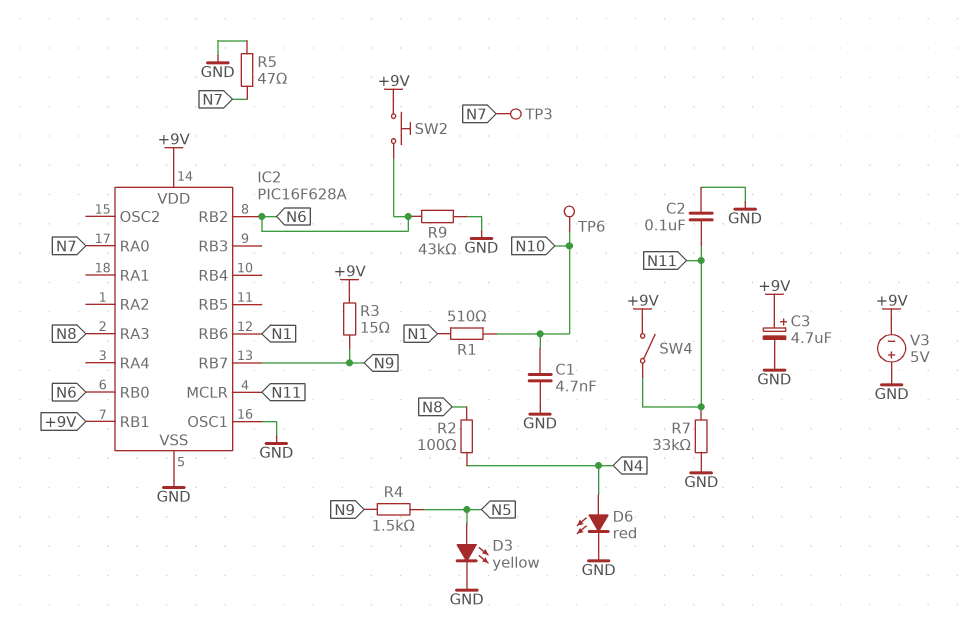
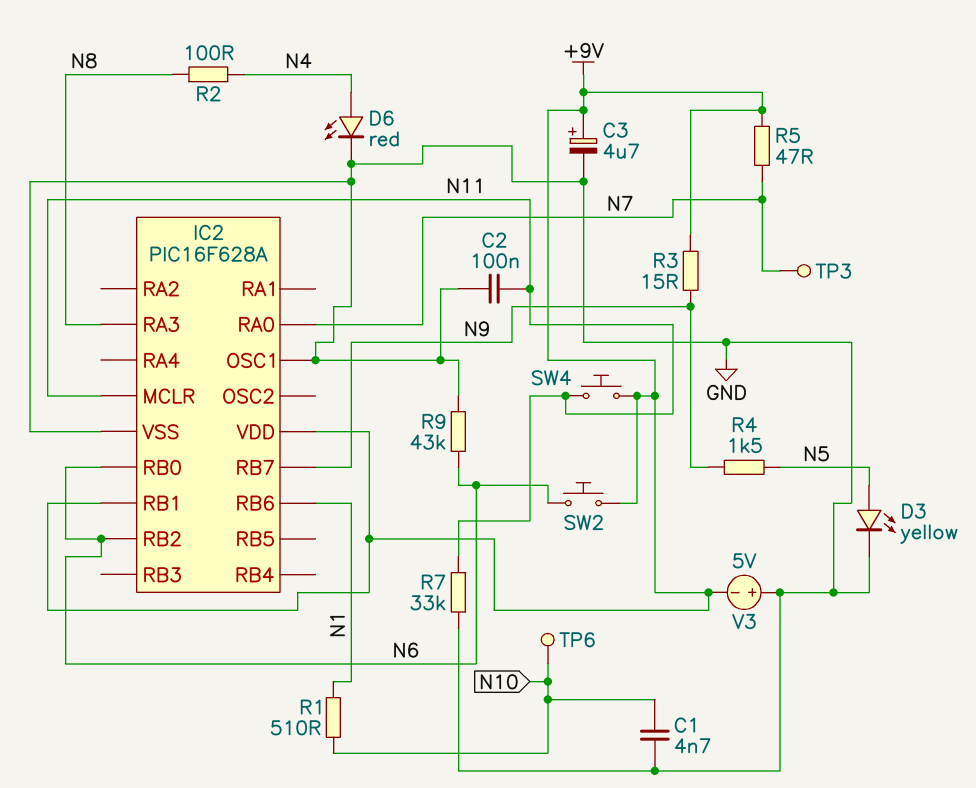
R5: 47 (GND, N7) -> 47 (+9V, N7)
SW4: switch (+9V, N11) -> button (+9V, N11)

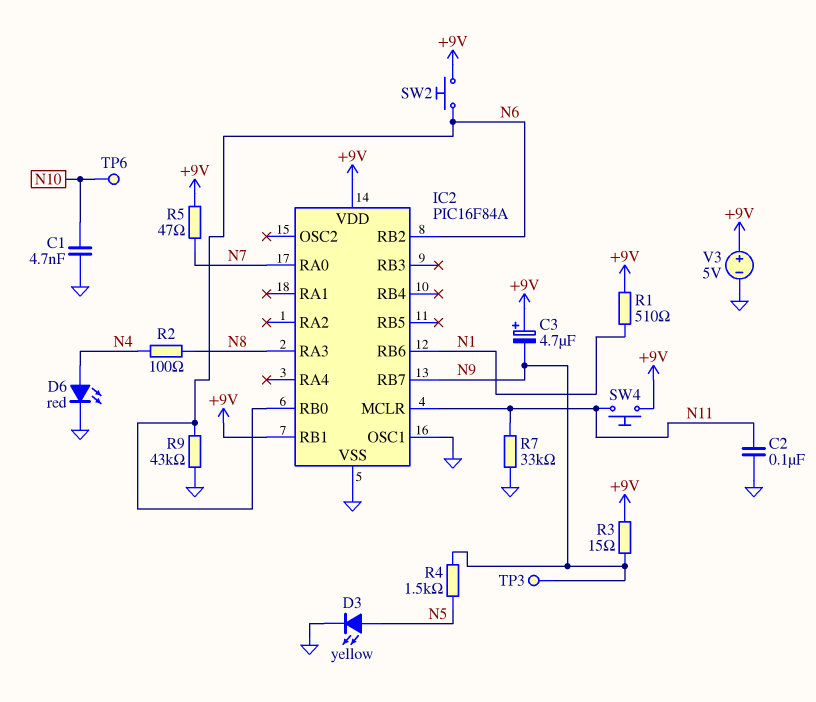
C3: 4.7uF (plus +9V, minus GND) -> 4.7uF (plus +9V, minus N9)
IC2: PIC16F628A -> PIC16F84A
R1: 510 (N1, N10) -> 510 (+9V, N1)
TP3: test point (N7) -> test point (N9)
V3: 5V (plus GND, minus +9V) -> 5V (plus +9V, minus GND)

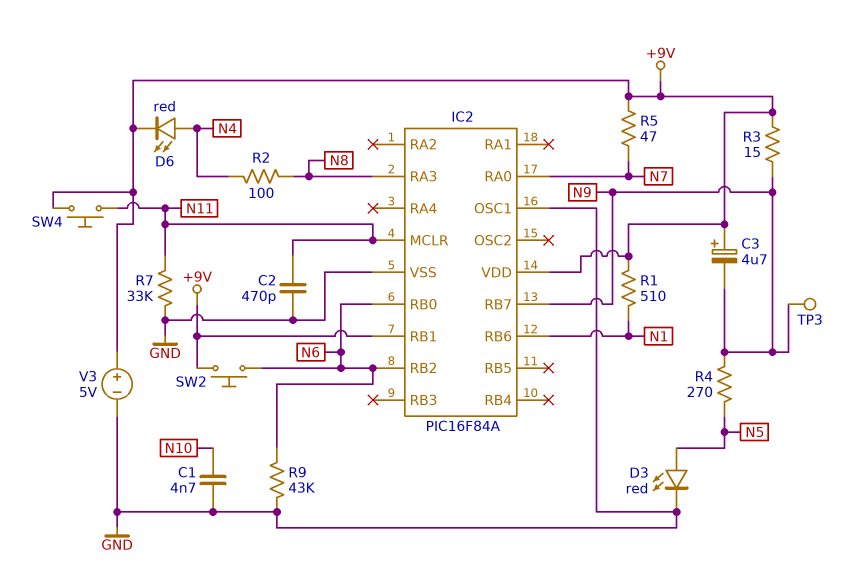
C2: 100nF (GND, N11) -> 470pF (GND, N11)
D3: LED yellow (A N5, K GND) -> LED red (A N5, K GND)
D6: LED red (A N4, K GND) -> LED red (A N4, K +9V)
R4: 1.5k (N5, N9) -> 270 (N5, N9)
TP6: test point (N10) -> none

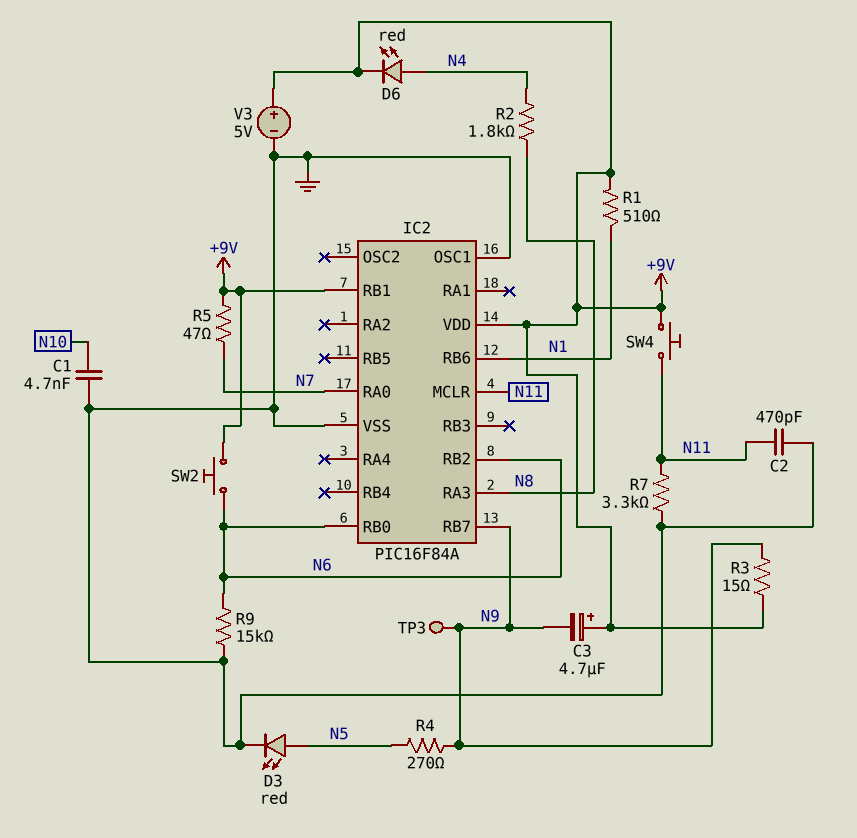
R2: 100 (N4, N8) -> 1.8k (N4, N8)
R7: 33k (GND, N11) -> 3.3k (GND, N11)
R9: 43k (GND, N6) -> 15k (GND, N6)

